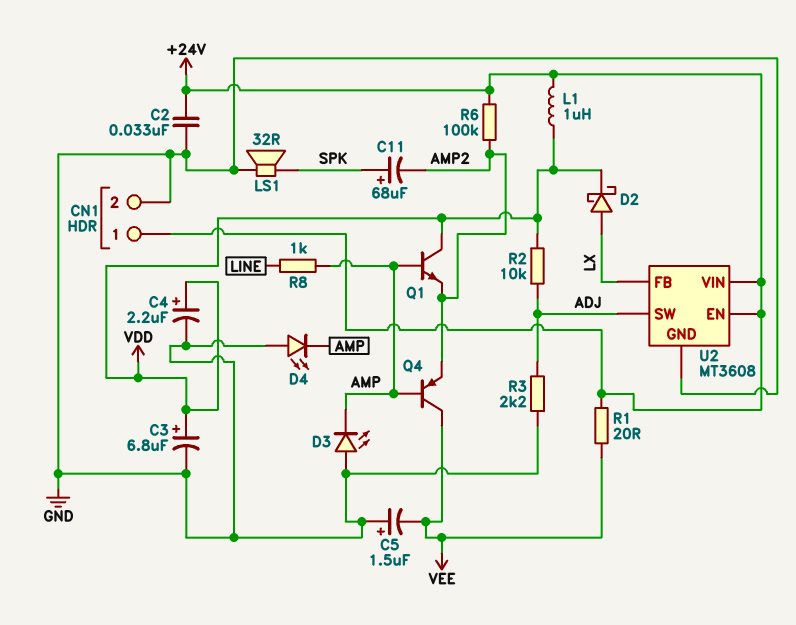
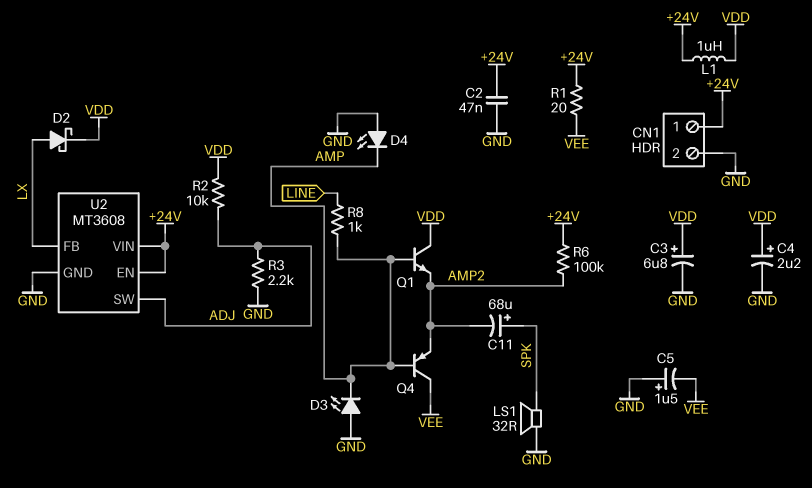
C2: 33nF (+24V, GND) -> 47nF (+24V, GND)

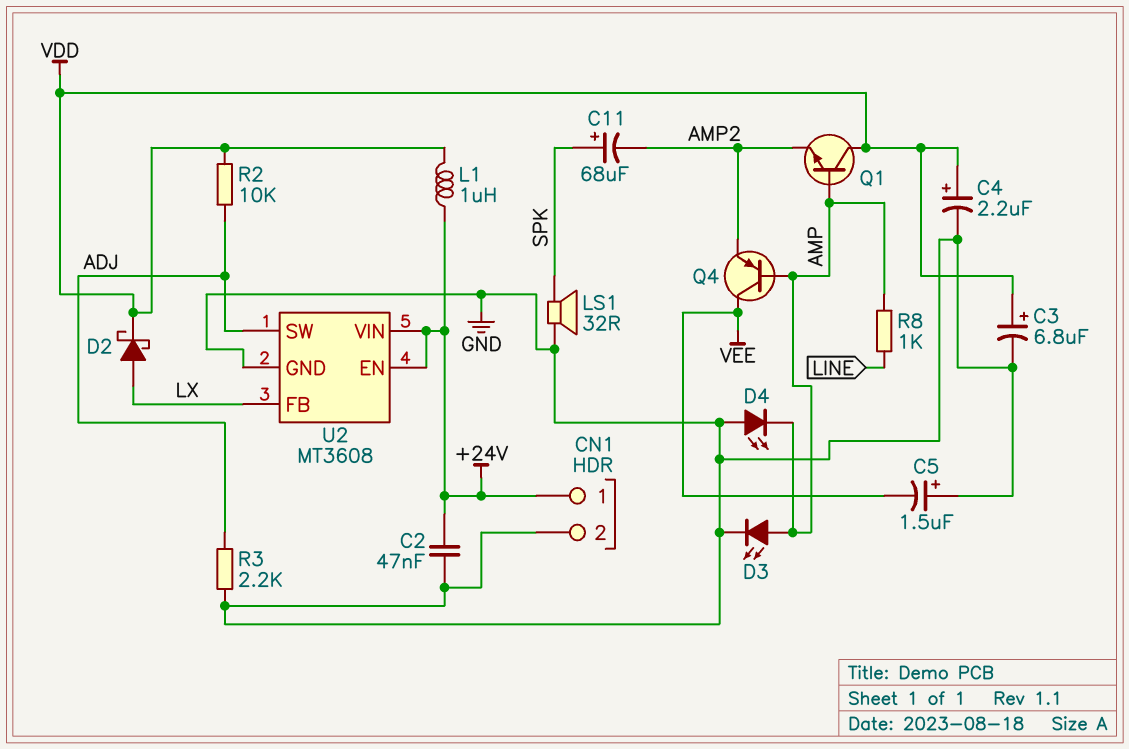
D3: LED (A GND, K AMP) -> LED (A AMP, K GND)
R1: 20 (+24V, VEE) -> none
R6: 100k (+24V, AMP2) -> none

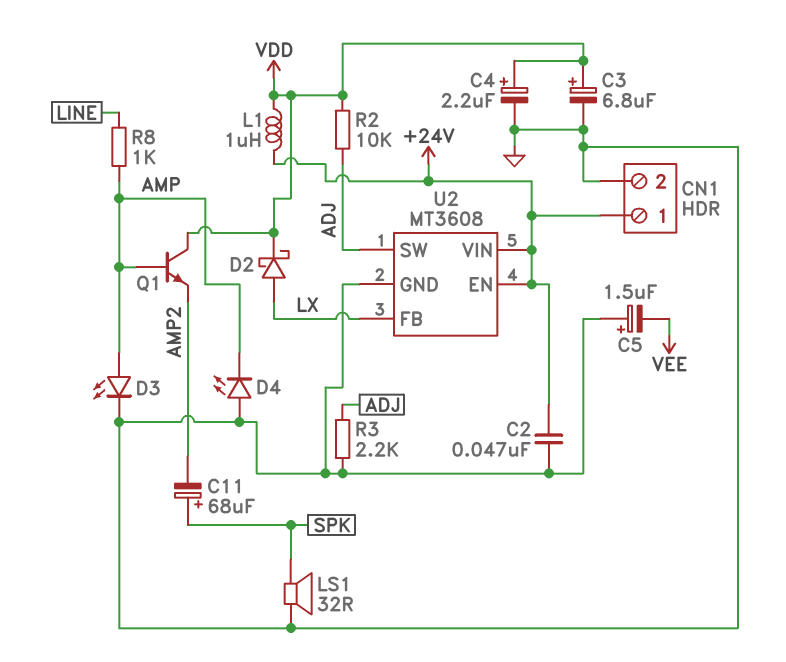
Q4: PNP (B AMP, C VEE, E AMP2) -> none

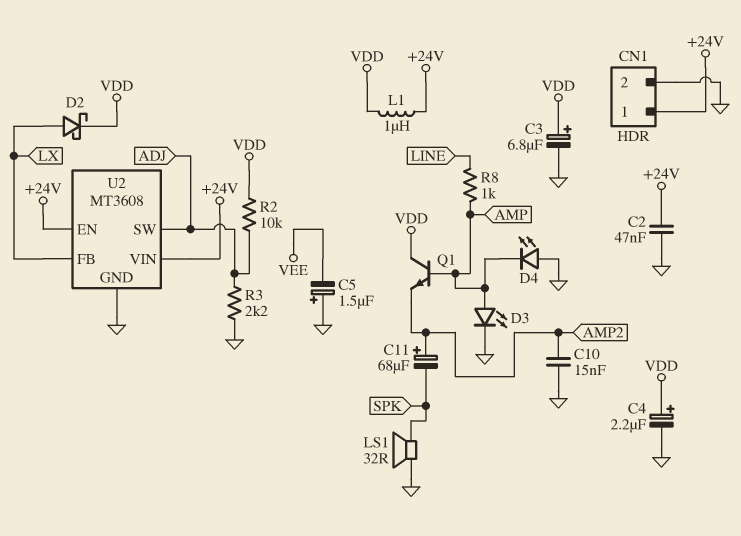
C10: none -> 15nF (AMP2, GND)
C11: 68uF (plus SPK, minus AMP2) -> 68uF (plus AMP2, minus SPK)

